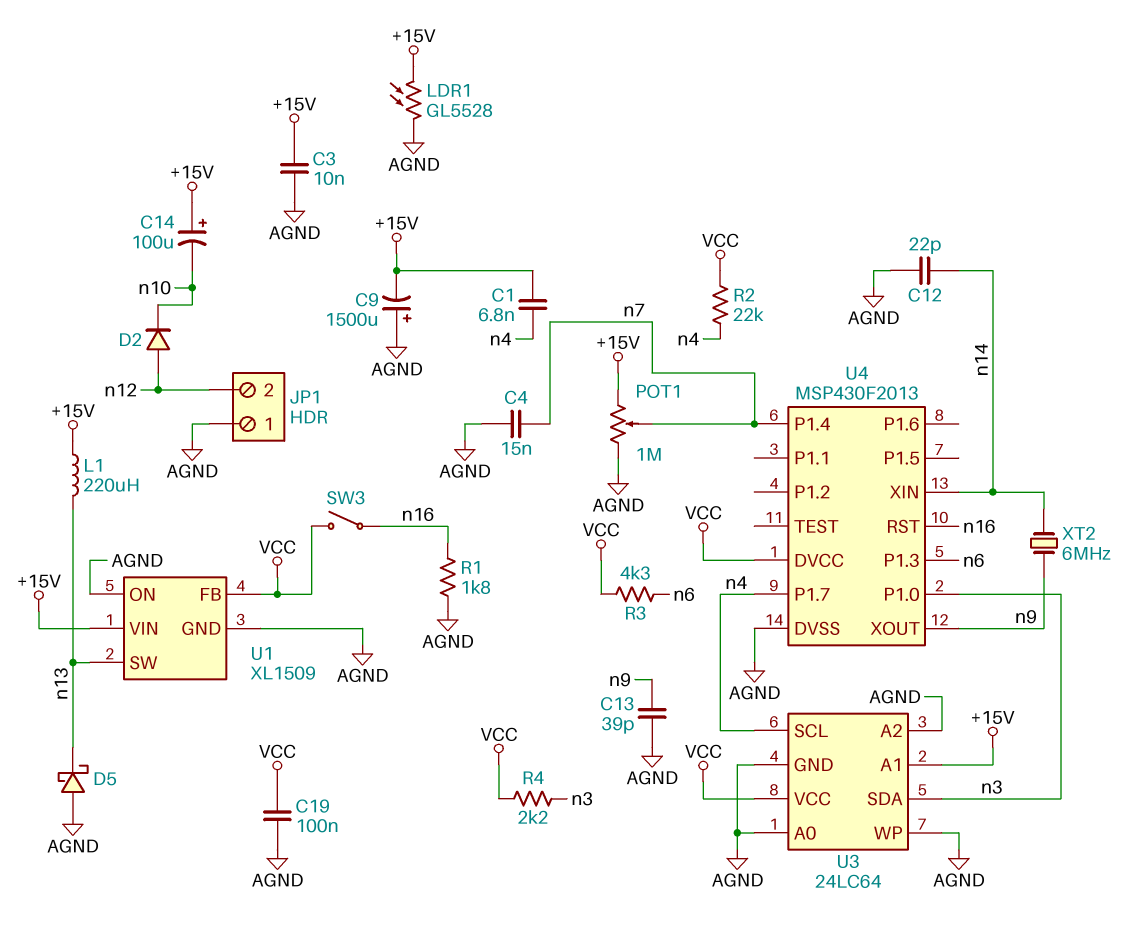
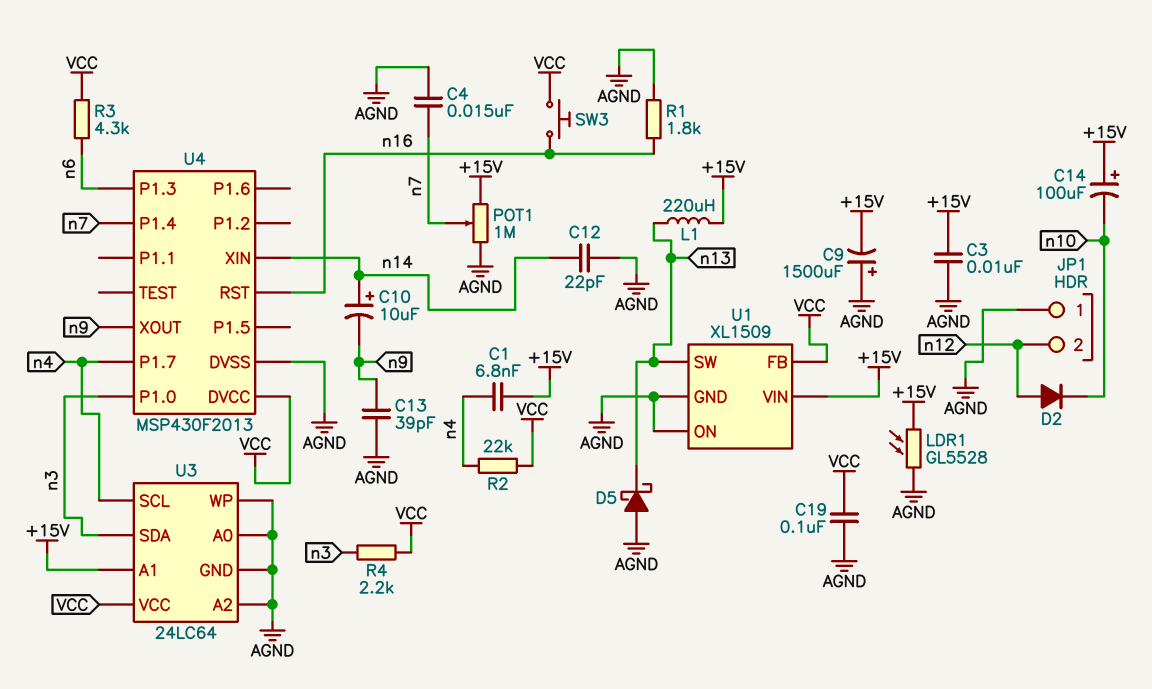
C10: none -> 10uF (plus n14, minus n9)
SW3: switch (VCC, n16) -> button (VCC, n16)
XT2: 6MHz (n9, n14) -> none

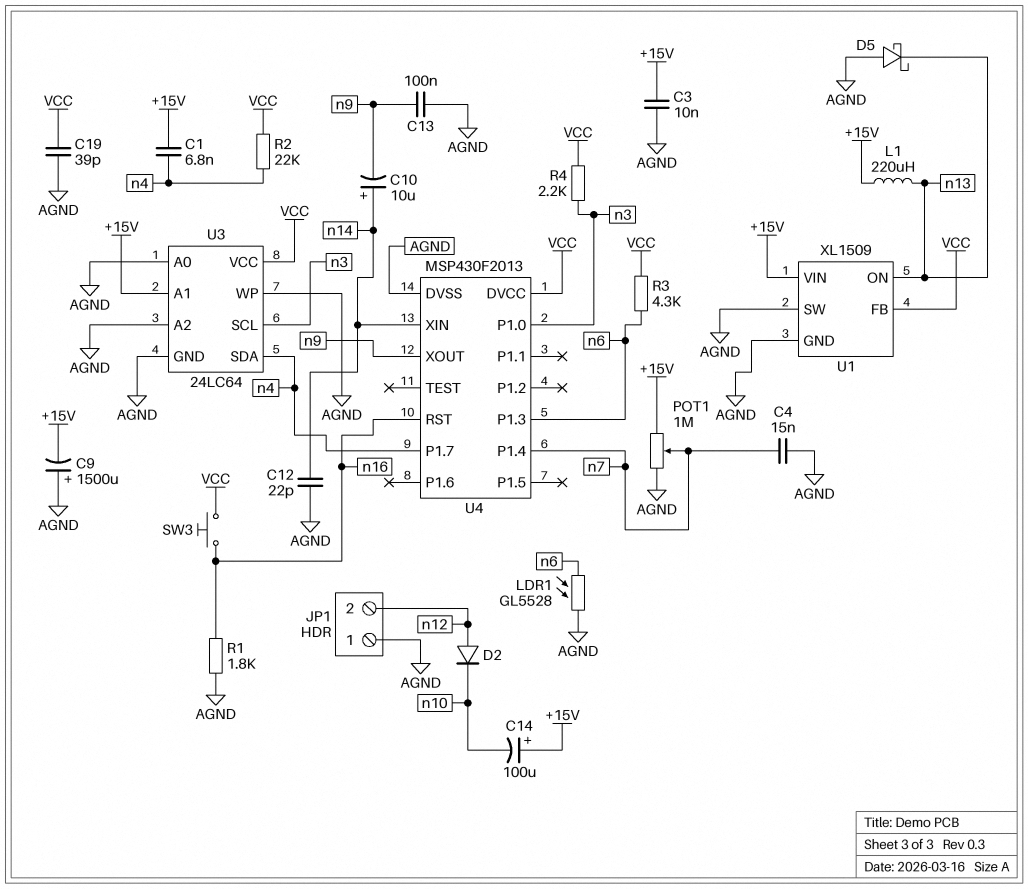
C13: 39pF (AGND, n9) -> 100nF (AGND, n9)
C19: 100nF (AGND, VCC) -> 39pF (AGND, VCC)
LDR1: GL5528 (+15V, AGND) -> GL5528 (AGND, n6)
U1 pin ON: AGND -> n13
U1 pin SW: n13 -> AGND
U3 pin SCL: n4 -> n3
U3 pin SDA: n3 -> n4

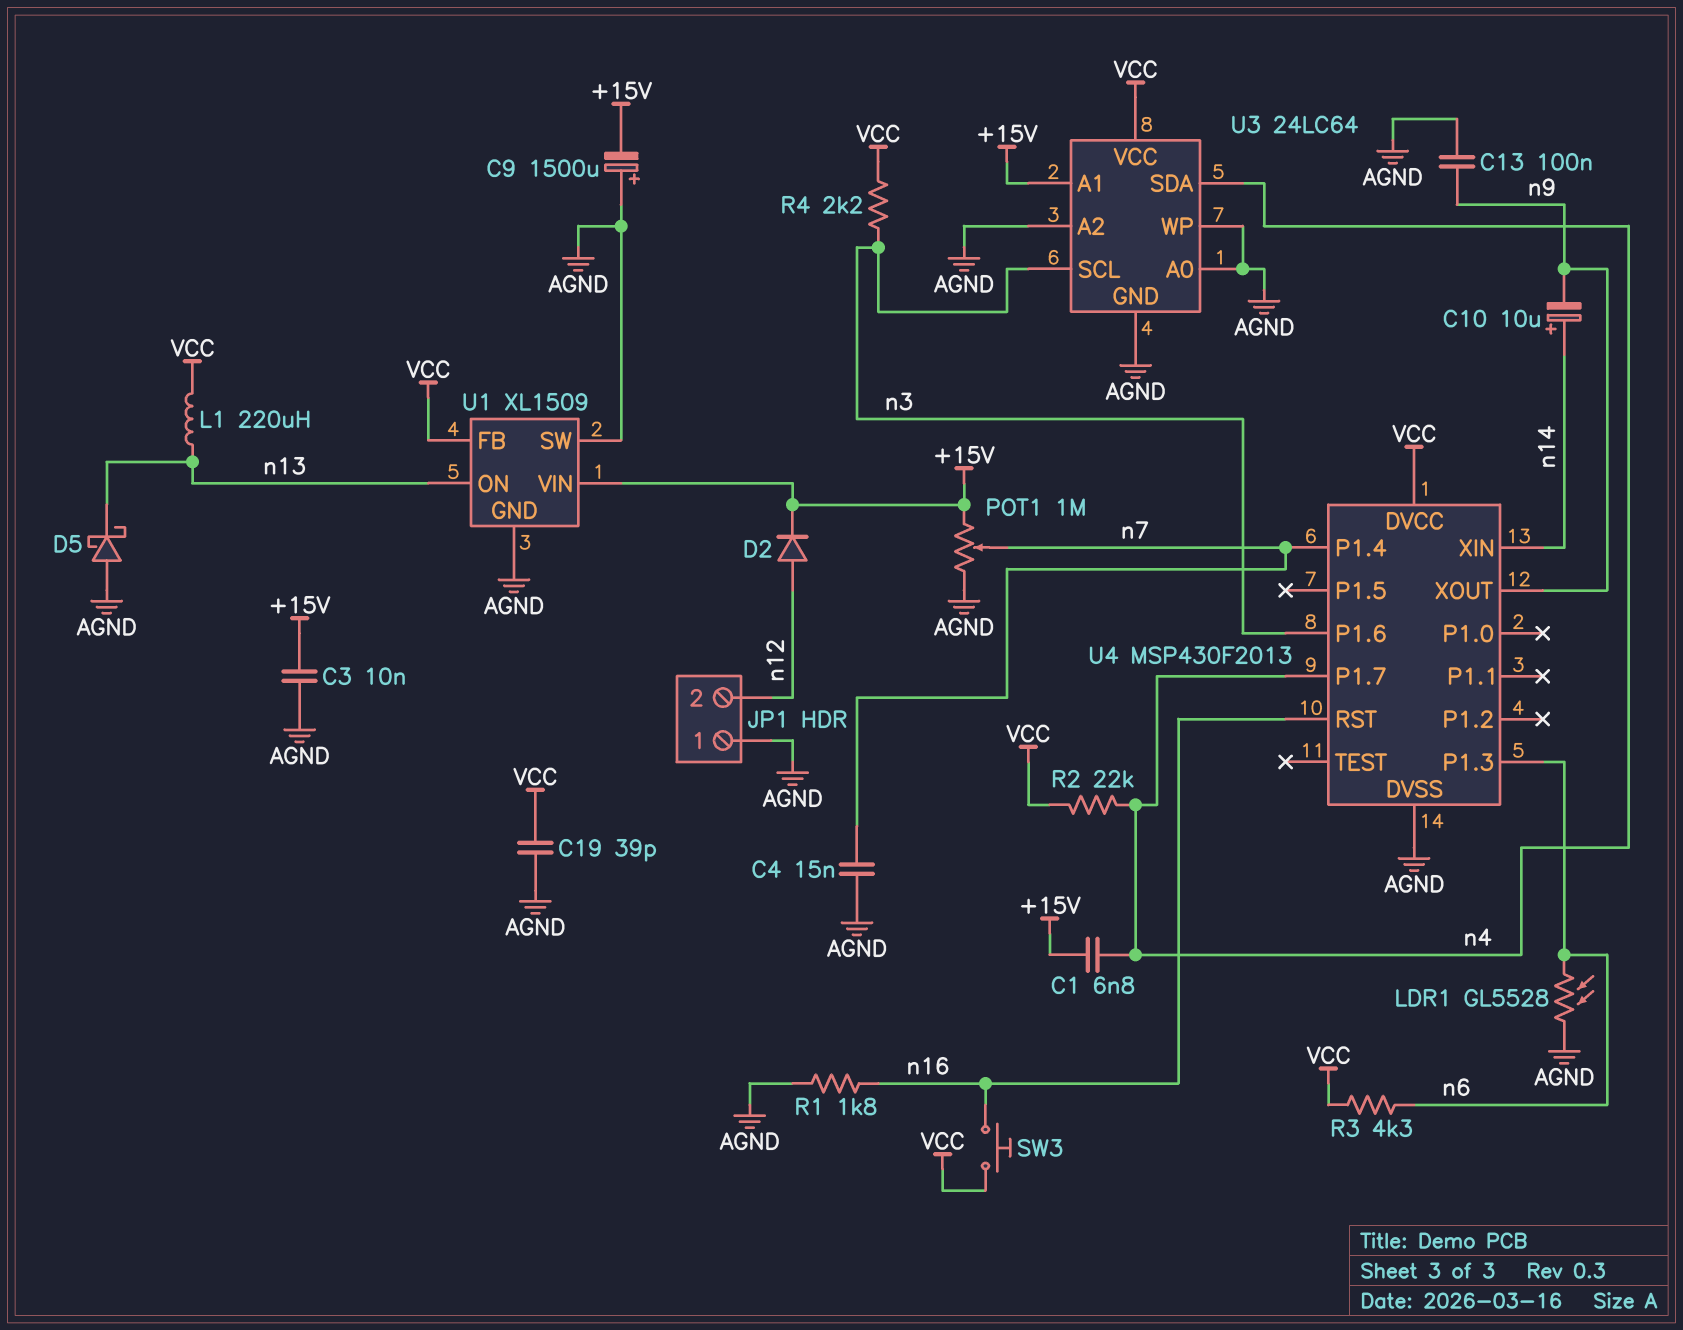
C12: 22pF (AGND, n14) -> none
C14: 100uF (plus +15V, minus n10) -> none
D2: diode (A n12, K n10) -> diode (A n12, K +15V)
L1: 220uH (+15V, n13) -> 220uH (VCC, n13)
U4 pin P1.0: n3 -> none
U4 pin P1.6: none -> n3

